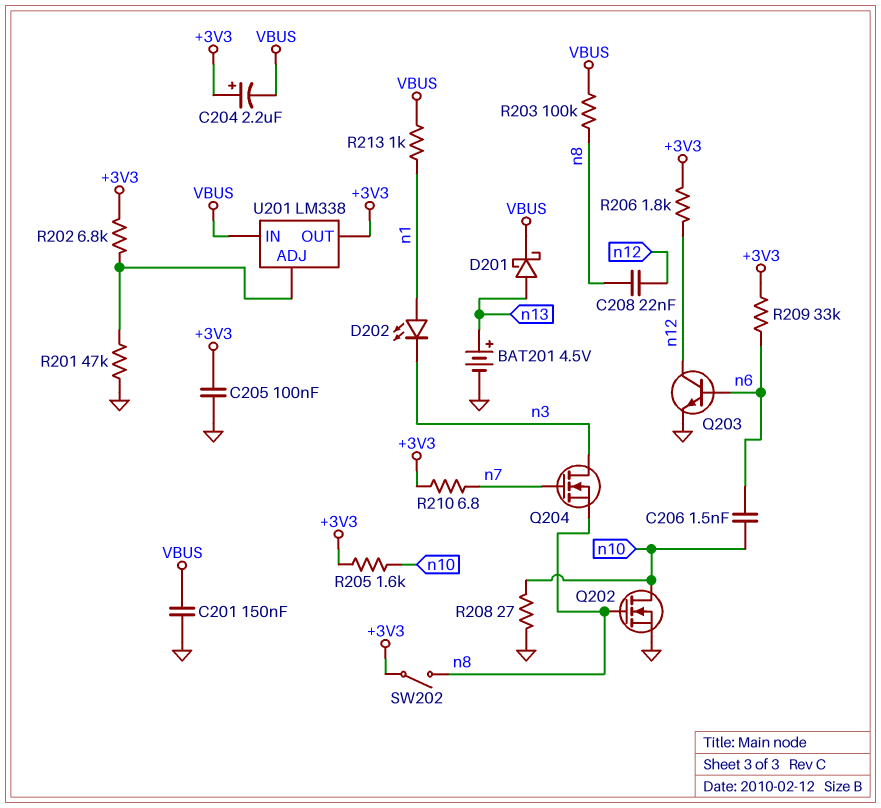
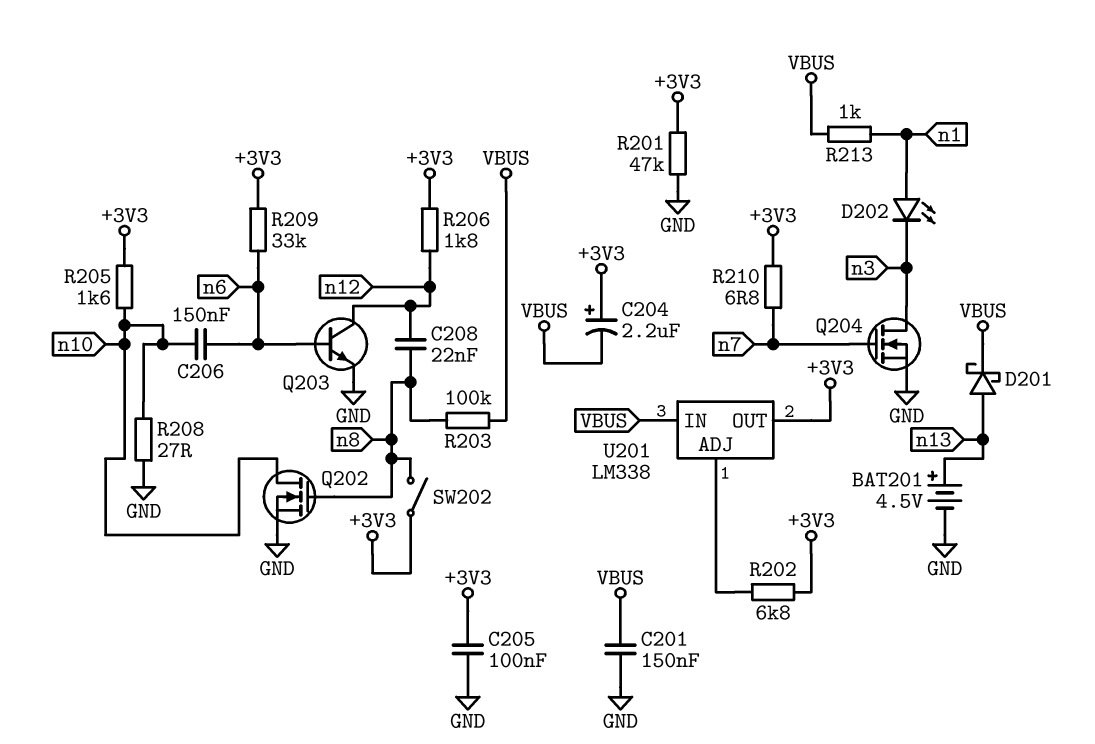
C206: 1.5nF (n6, n10) -> 150nF (n6, n10)
Q204: NMOS (G n7, D n3, S n8) -> NMOS (G n7, D n3, S GND)
R201: 47k (GND, U201/ADJ) -> 47k (+3V3, GND)

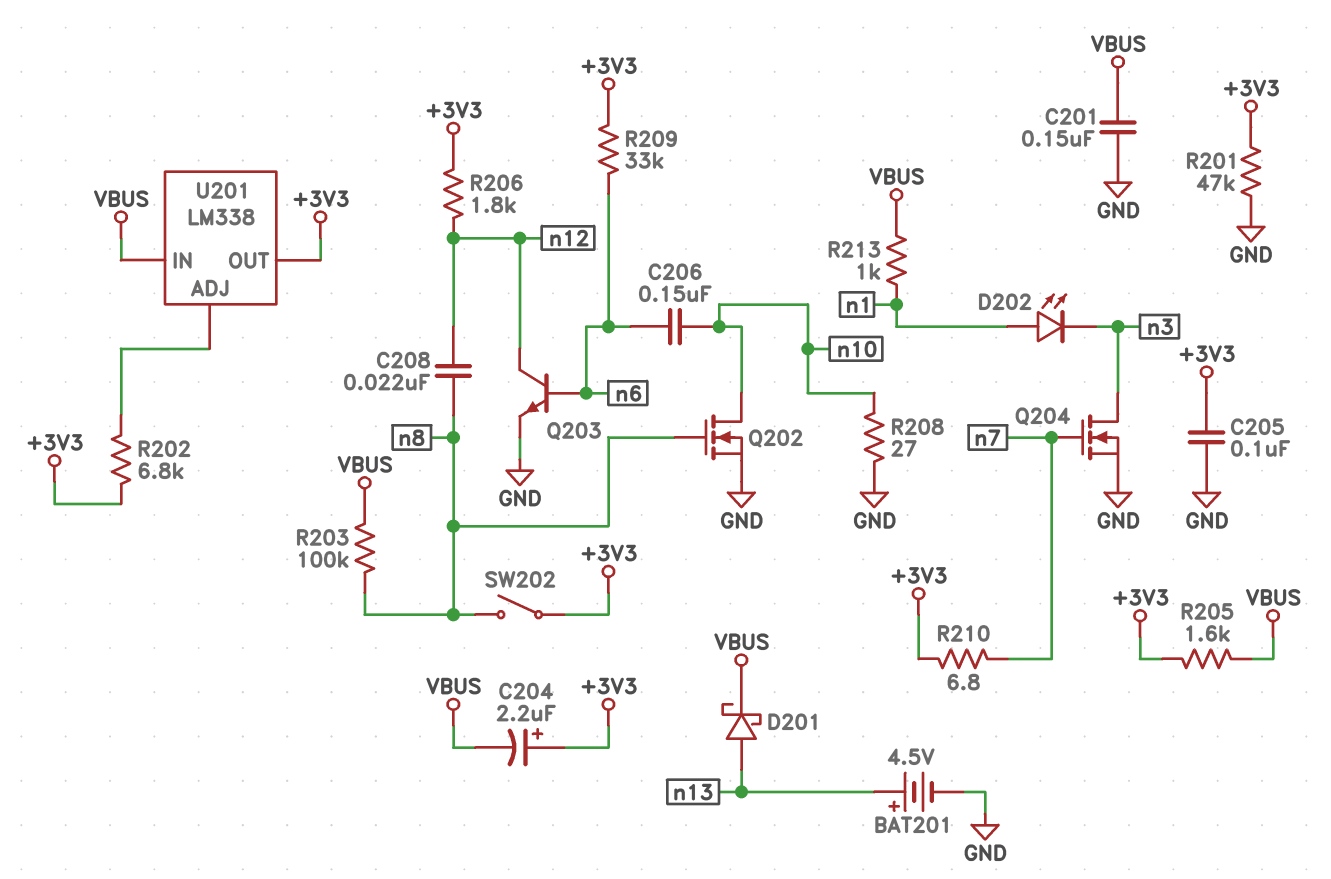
R205: 1.6k (+3V3, n10) -> 1.6k (+3V3, VBUS)

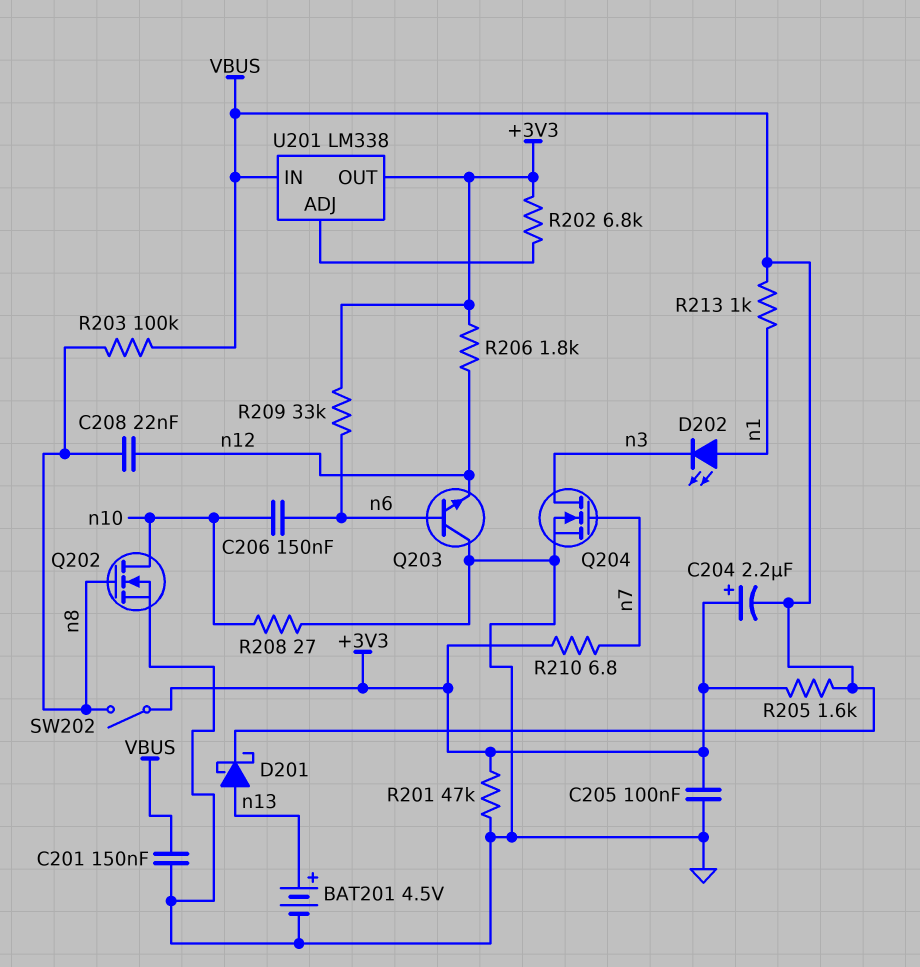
Q203: NPN (B n6, C n12, E GND) -> NPN (B n6, C GND, E n12)

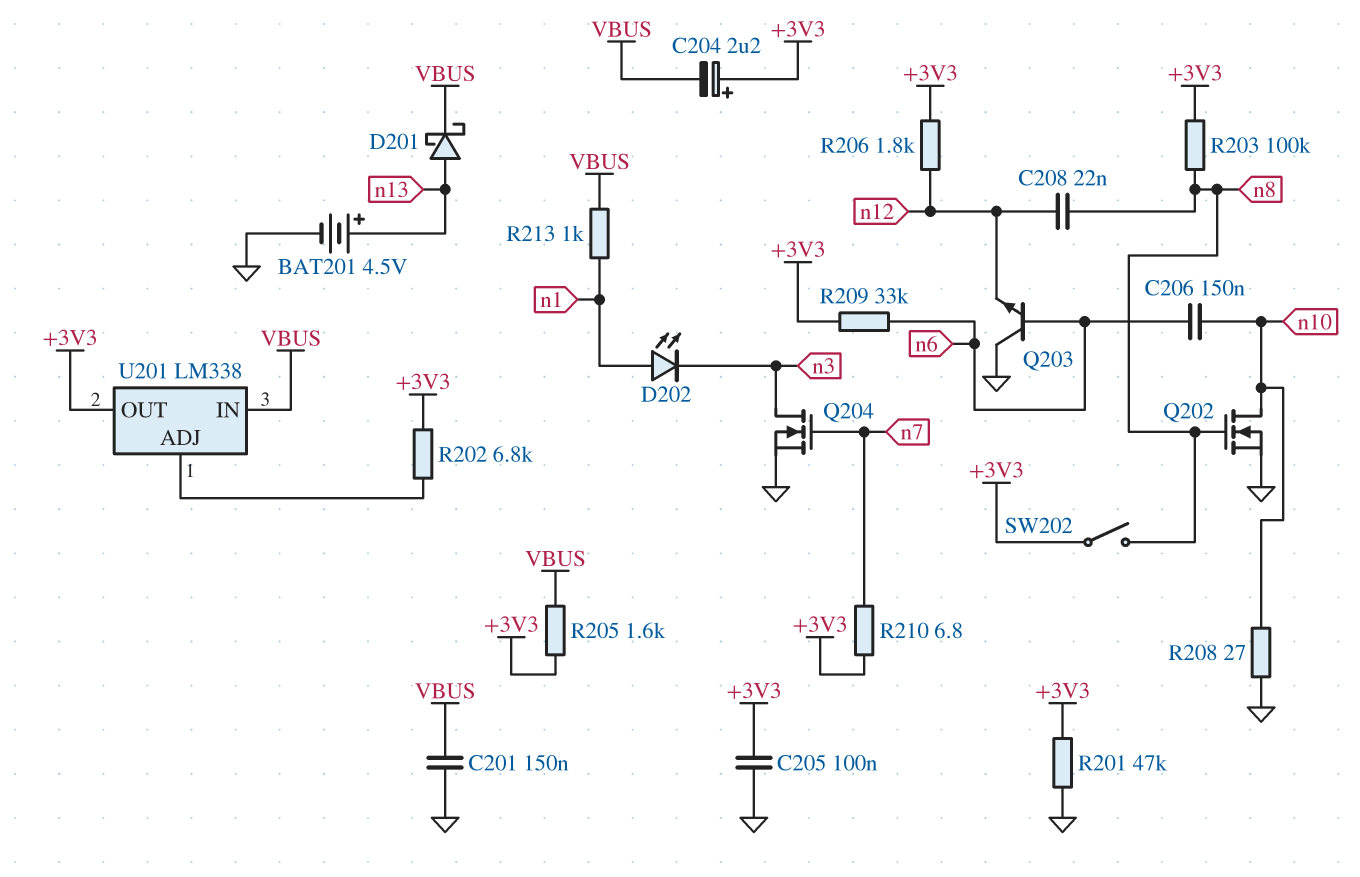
R203: 100k (VBUS, n8) -> 100k (+3V3, n8)

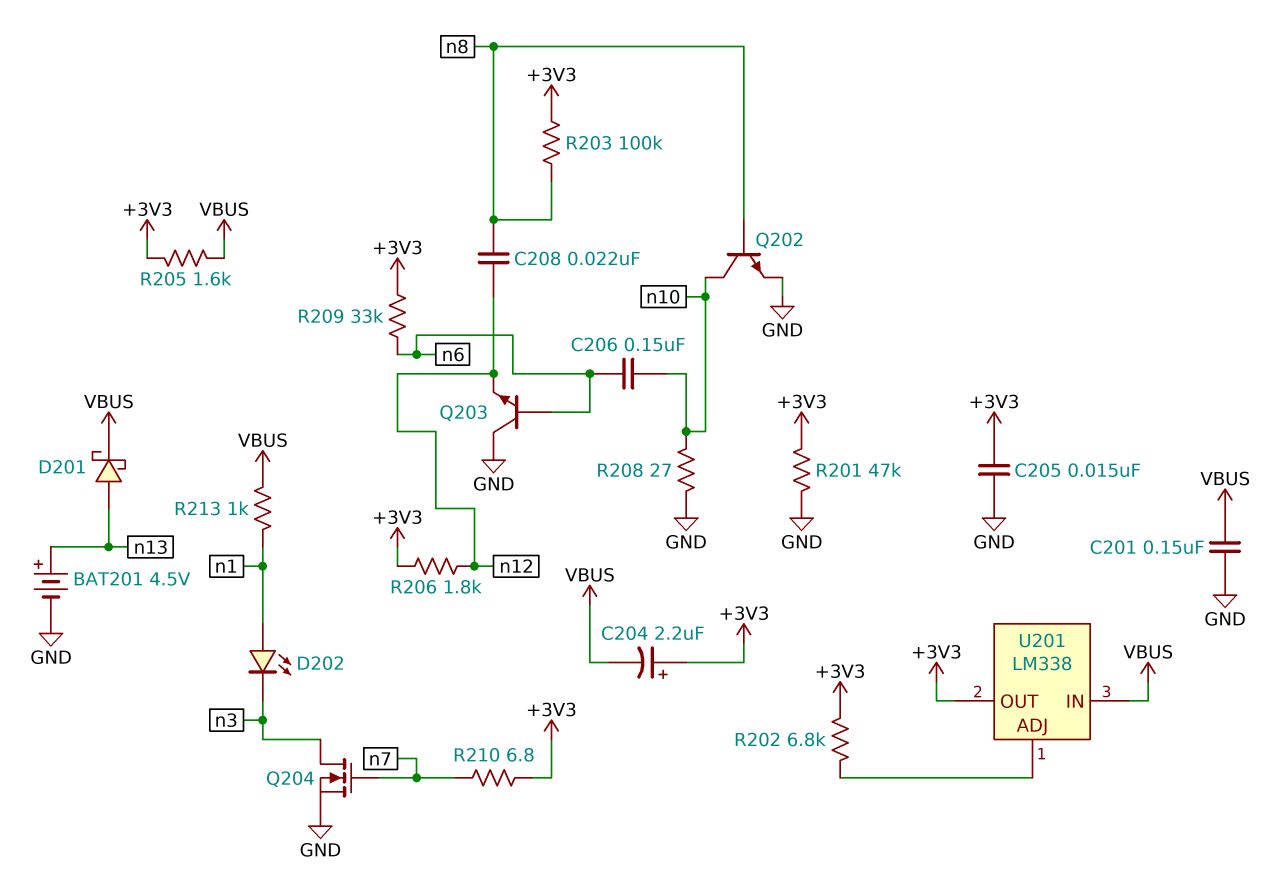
C205: 100nF (+3V3, GND) -> 15nF (+3V3, GND)
Q202: NMOS (G n8, D n10, S GND) -> NPN (B n8, C n10, E GND)
SW202: switch (+3V3, n8) -> none

